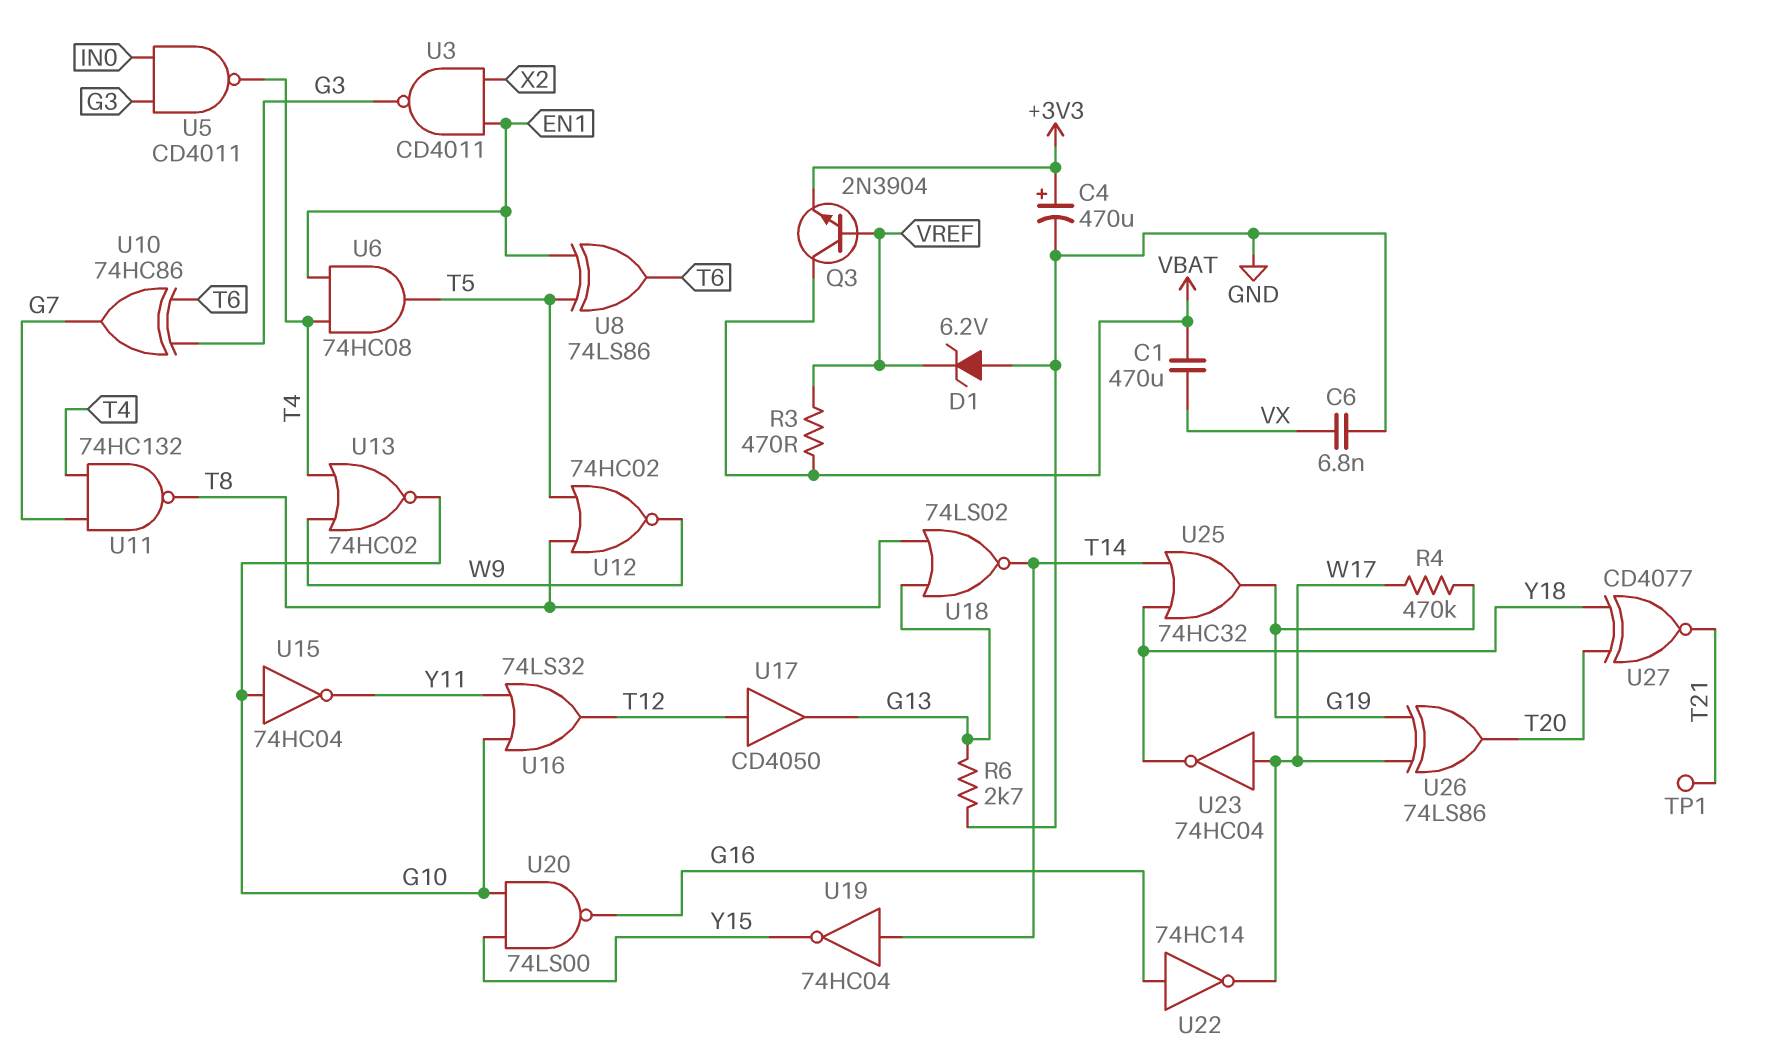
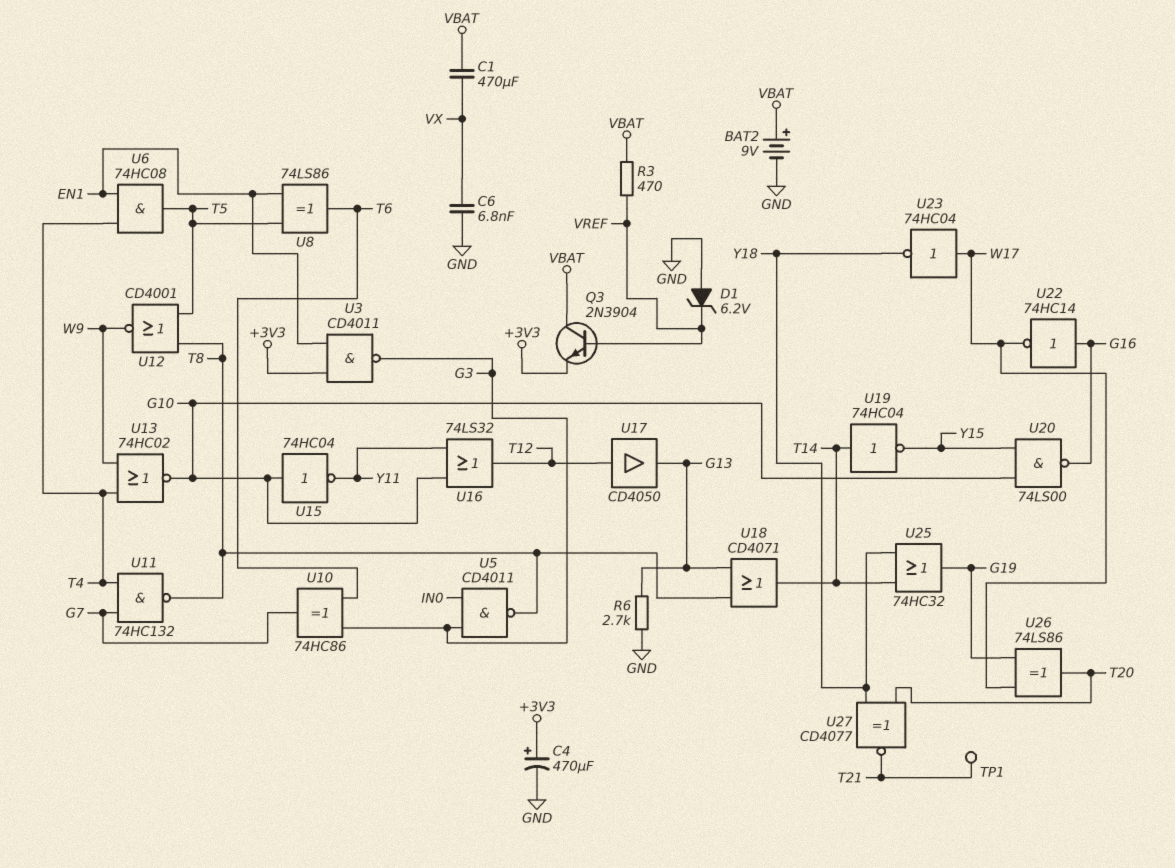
BAT2: none -> 9V (plus VBAT, minus GND)
R4: 470k (G19, W17) -> none
U3: NAND CD4011 (in EN1, in X2, out G3) -> NAND CD4011 (in +3V3, in EN1, out G3)
U5: NAND CD4011 (in G3, in IN0, out T4) -> NAND CD4011 (in G3, in IN0, out T8)
U12: NOR 74HC02 (in T5, in T8, out W9) -> NOR CD4001 (in T5, in T8, out W9)
U18: NOR 74LS02 (in G13, in T8, out T14) -> OR CD4071 (in G13, in T8, out T14)

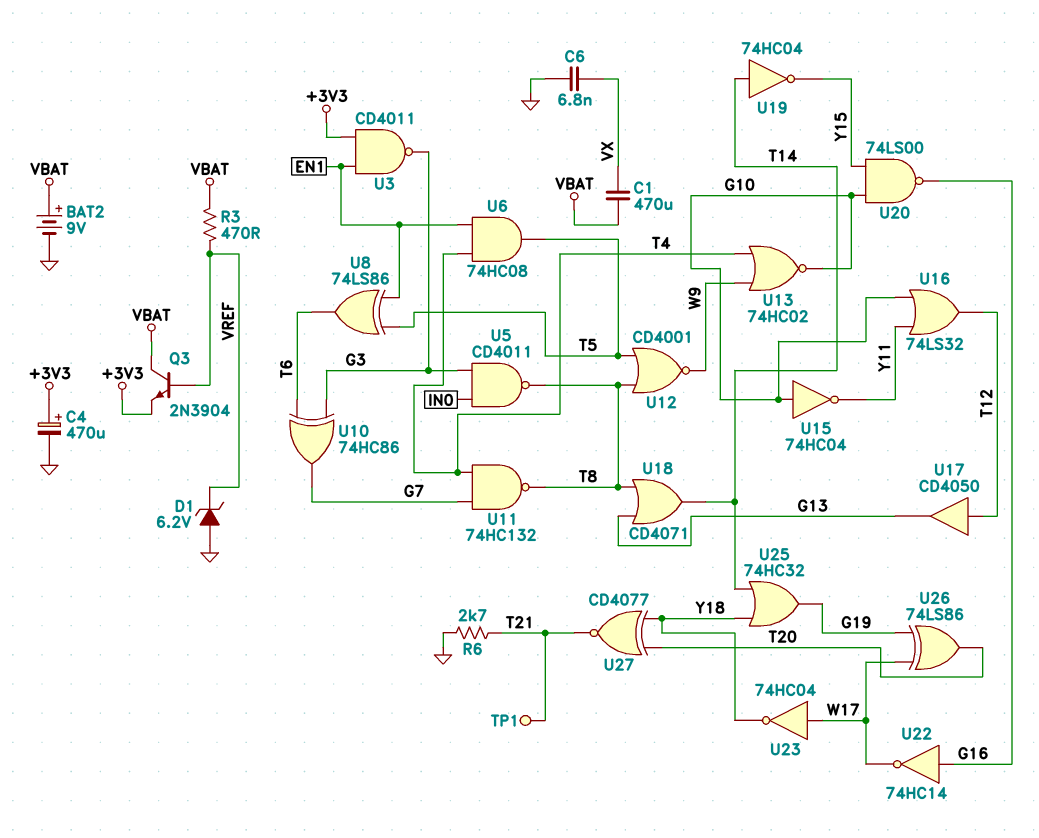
R6: 2.7k (G13, GND) -> 2.7k (GND, T21)

